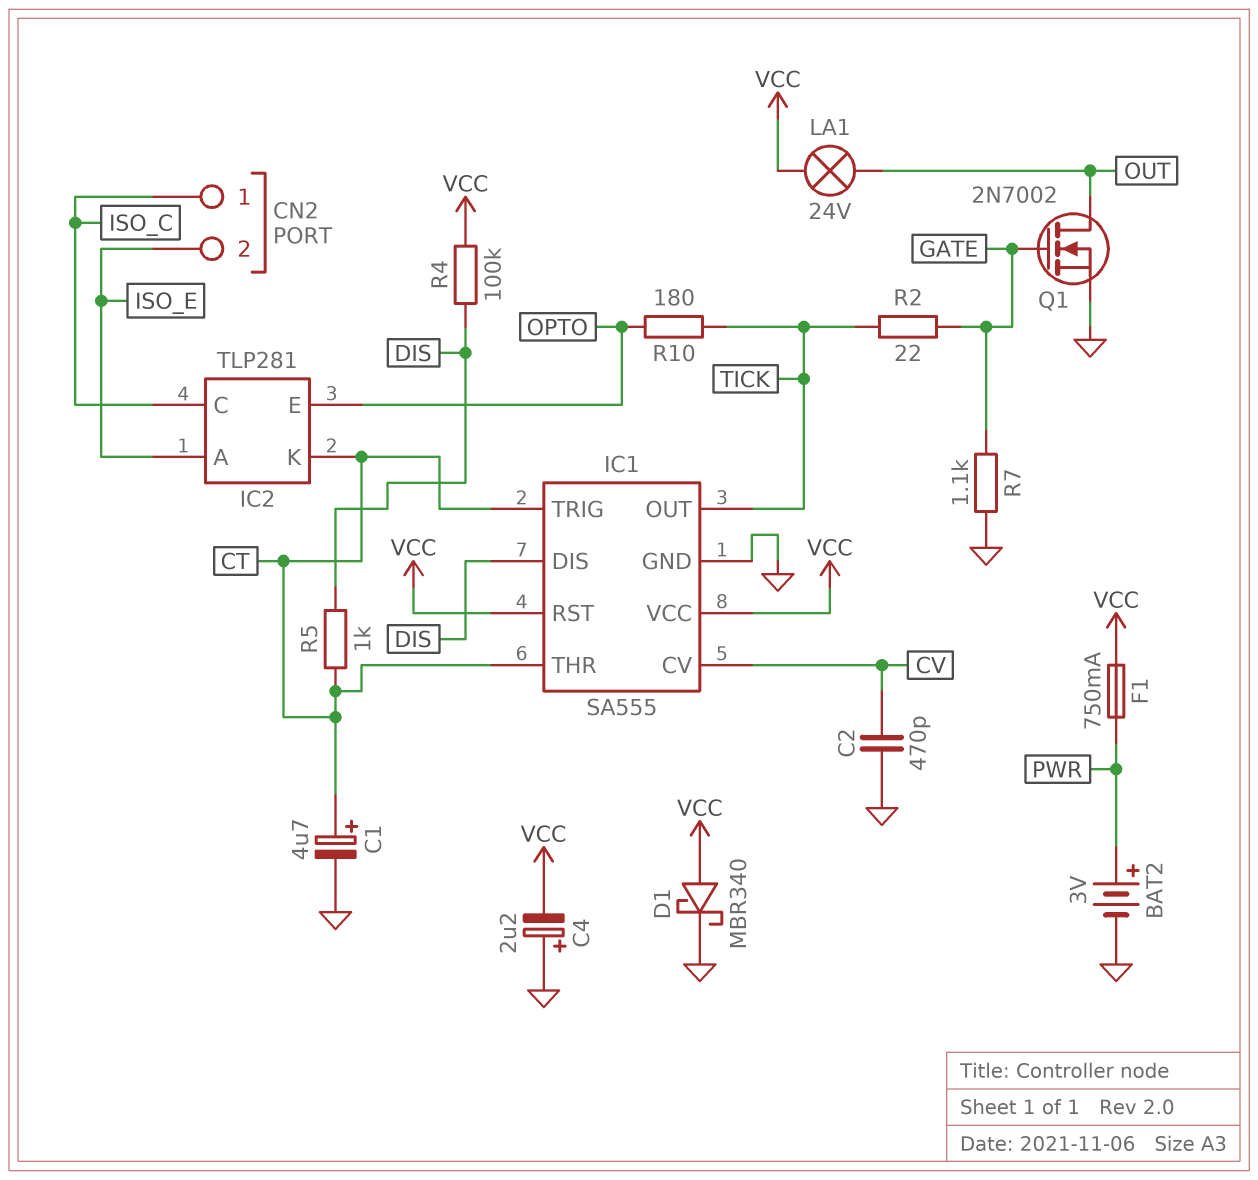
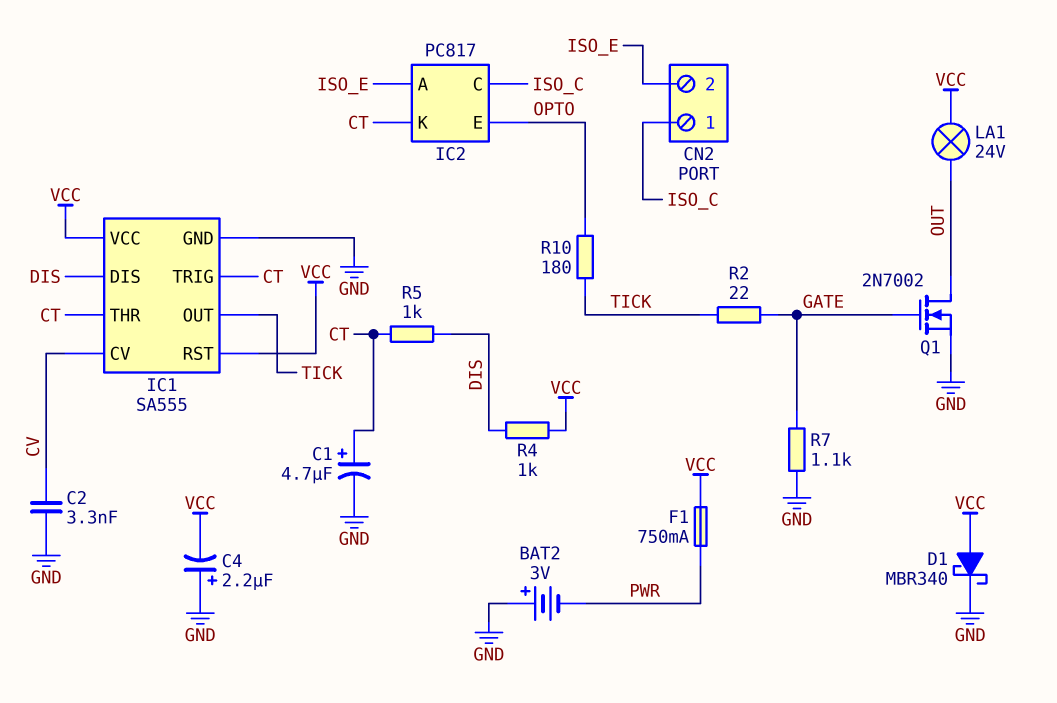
BAT2: 3V (plus PWR, minus GND) -> 3V (plus GND, minus PWR)
C2: 470pF (CV, GND) -> 3.3nF (CV, GND)
IC2: TLP281 -> PC817
R4: 100k (DIS, VCC) -> 1k (DIS, VCC)

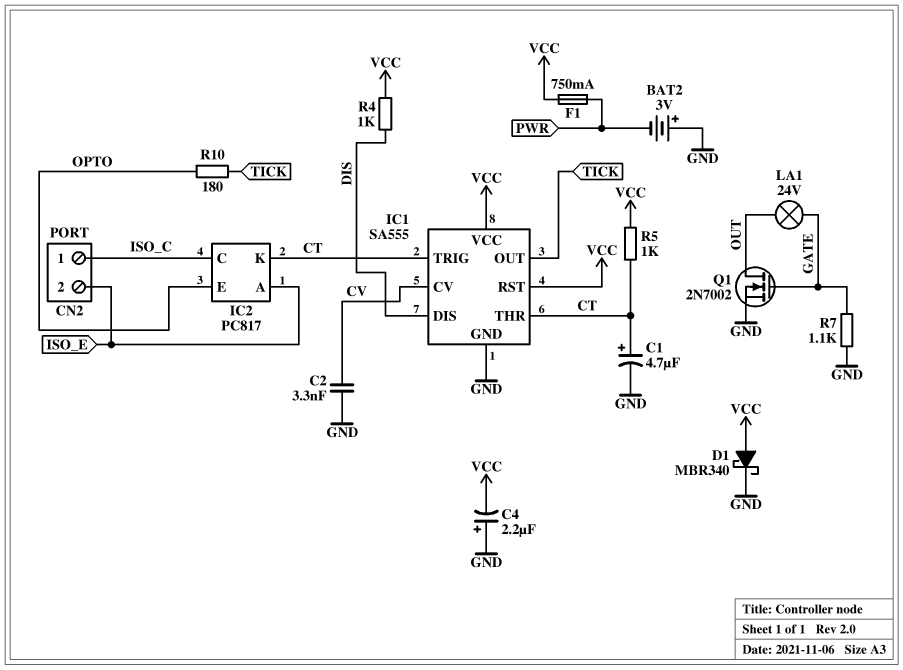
LA1: lamp 24V (OUT, VCC) -> lamp 24V (GATE, OUT)
R2: 22 (GATE, TICK) -> none
R5: 1k (CT, DIS) -> 1k (CT, VCC)

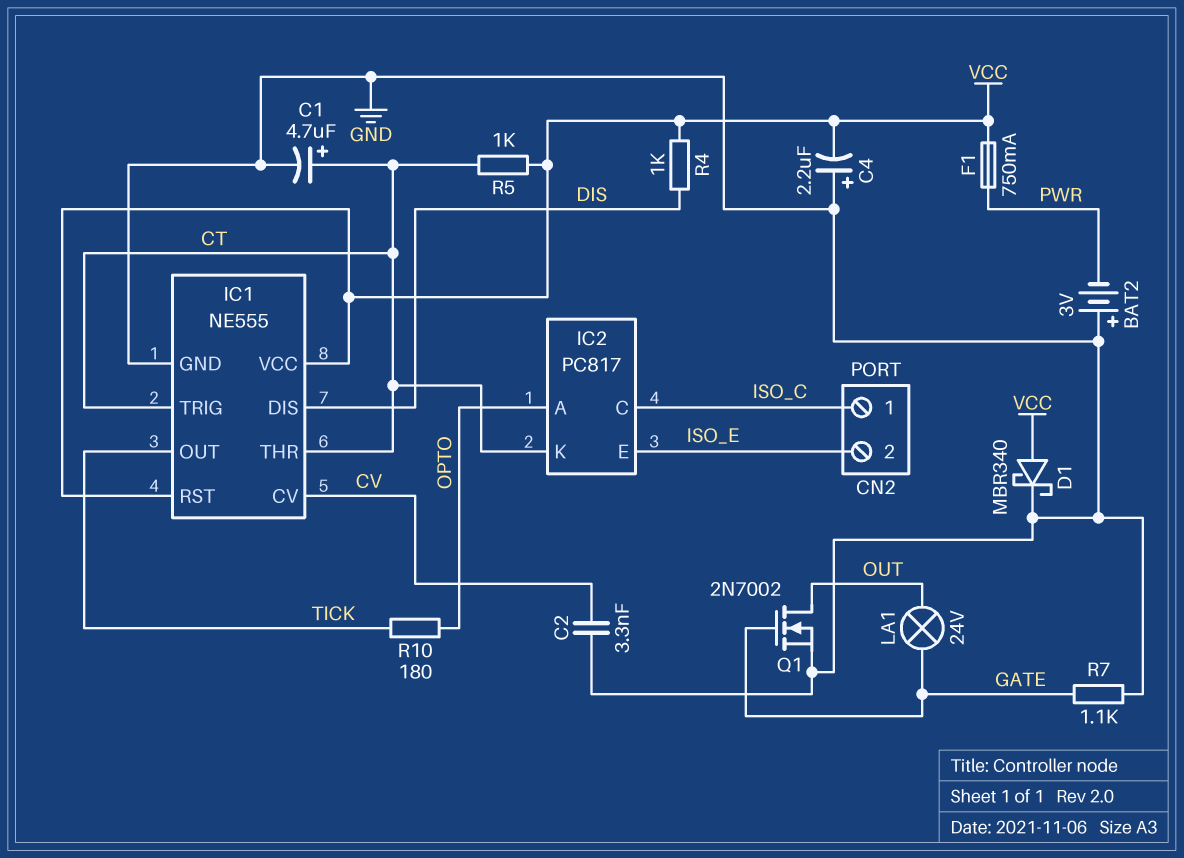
IC1: SA555 -> NE555
IC2 pin A: ISO_E -> OPTO
IC2 pin E: OPTO -> ISO_E

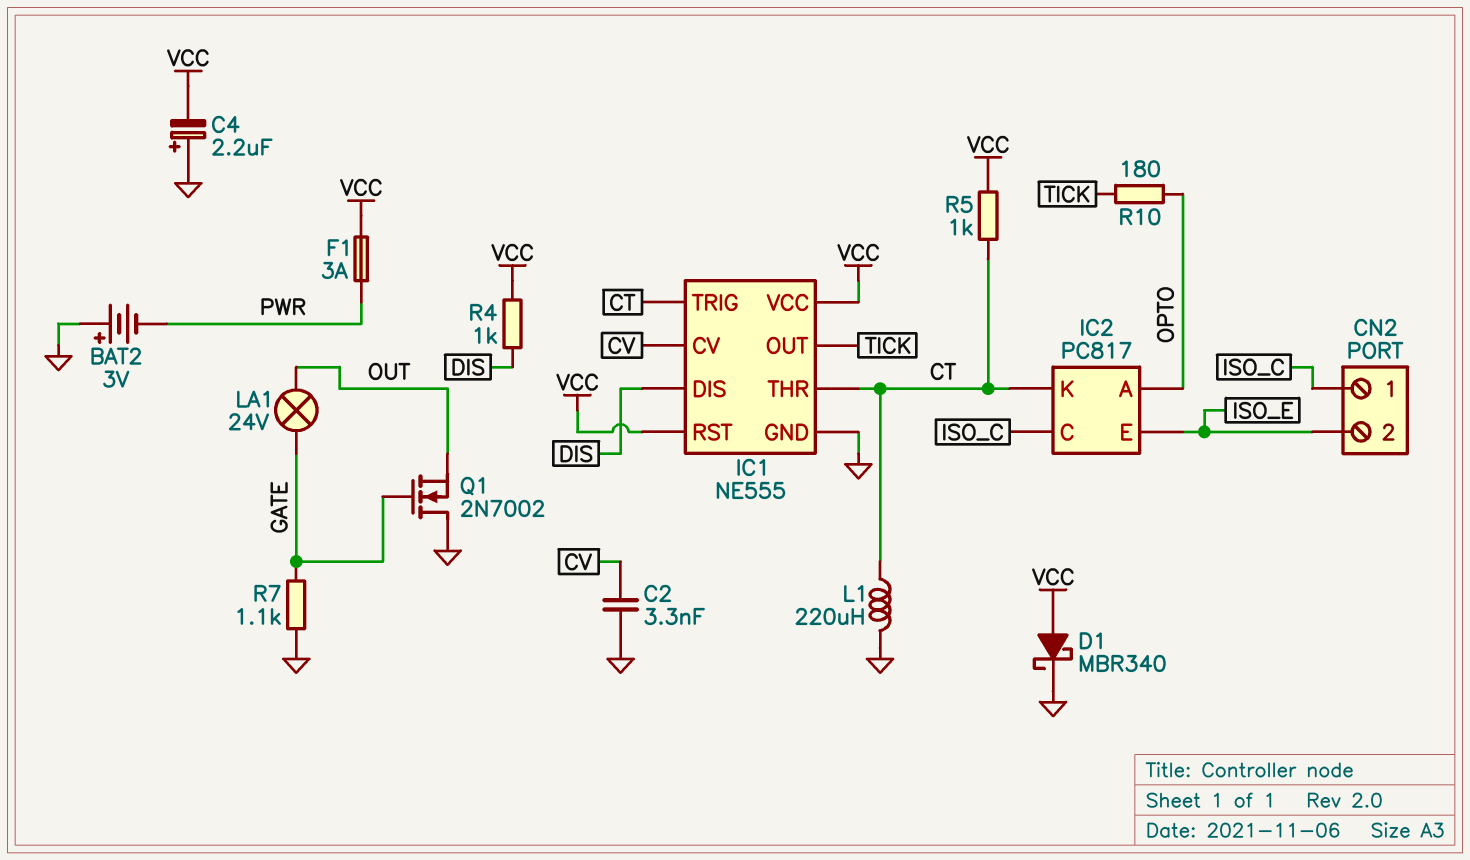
C1: 4.7uF (plus CT, minus GND) -> none
F1: 750mA (PWR, VCC) -> 3A (PWR, VCC)
L1: none -> 220uH (CT, GND)
Q1: NMOS 2N7002 (G GATE, D OUT, S GND) -> NMOS 2N7002 (G GATE, D GND, S OUT)

